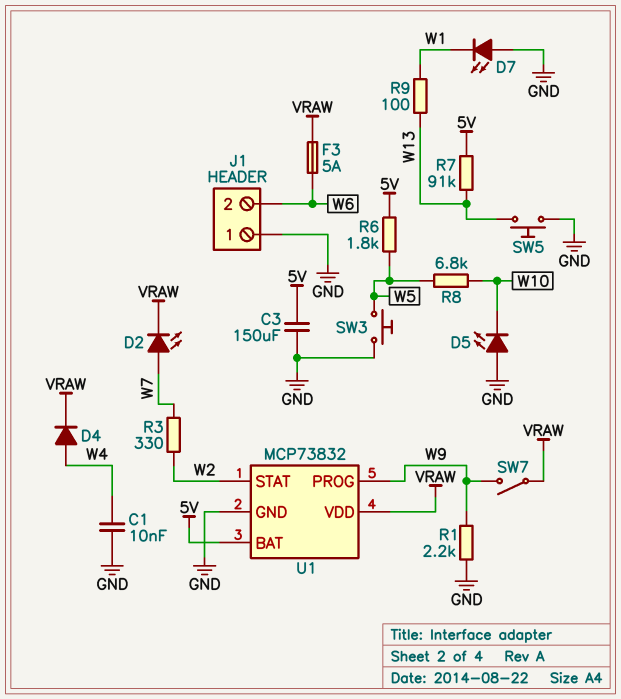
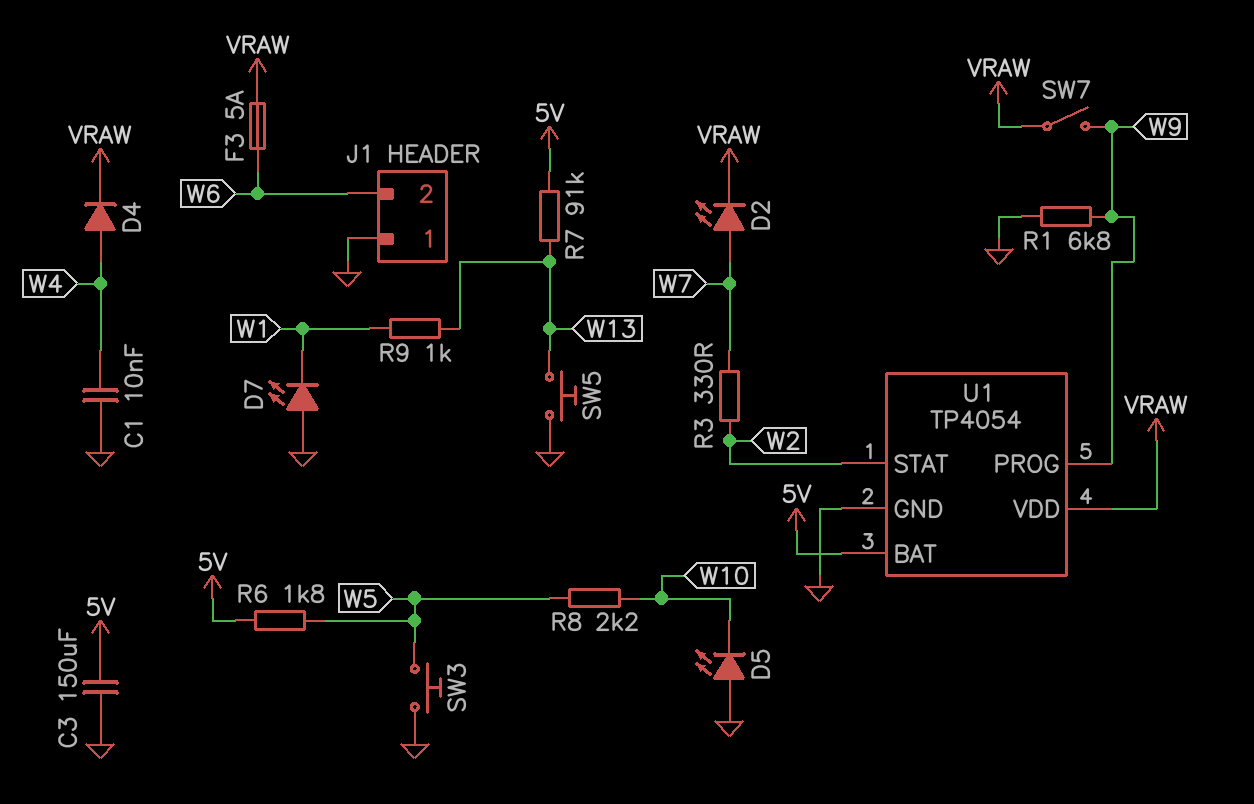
R1: 2.2k (GND, W9) -> 6.8k (GND, W9)
R8: 6.8k (W5, W10) -> 2.2k (W5, W10)
R9: 100 (W1, W13) -> 1k (W1, W13)
U1: MCP73832 -> TP4054

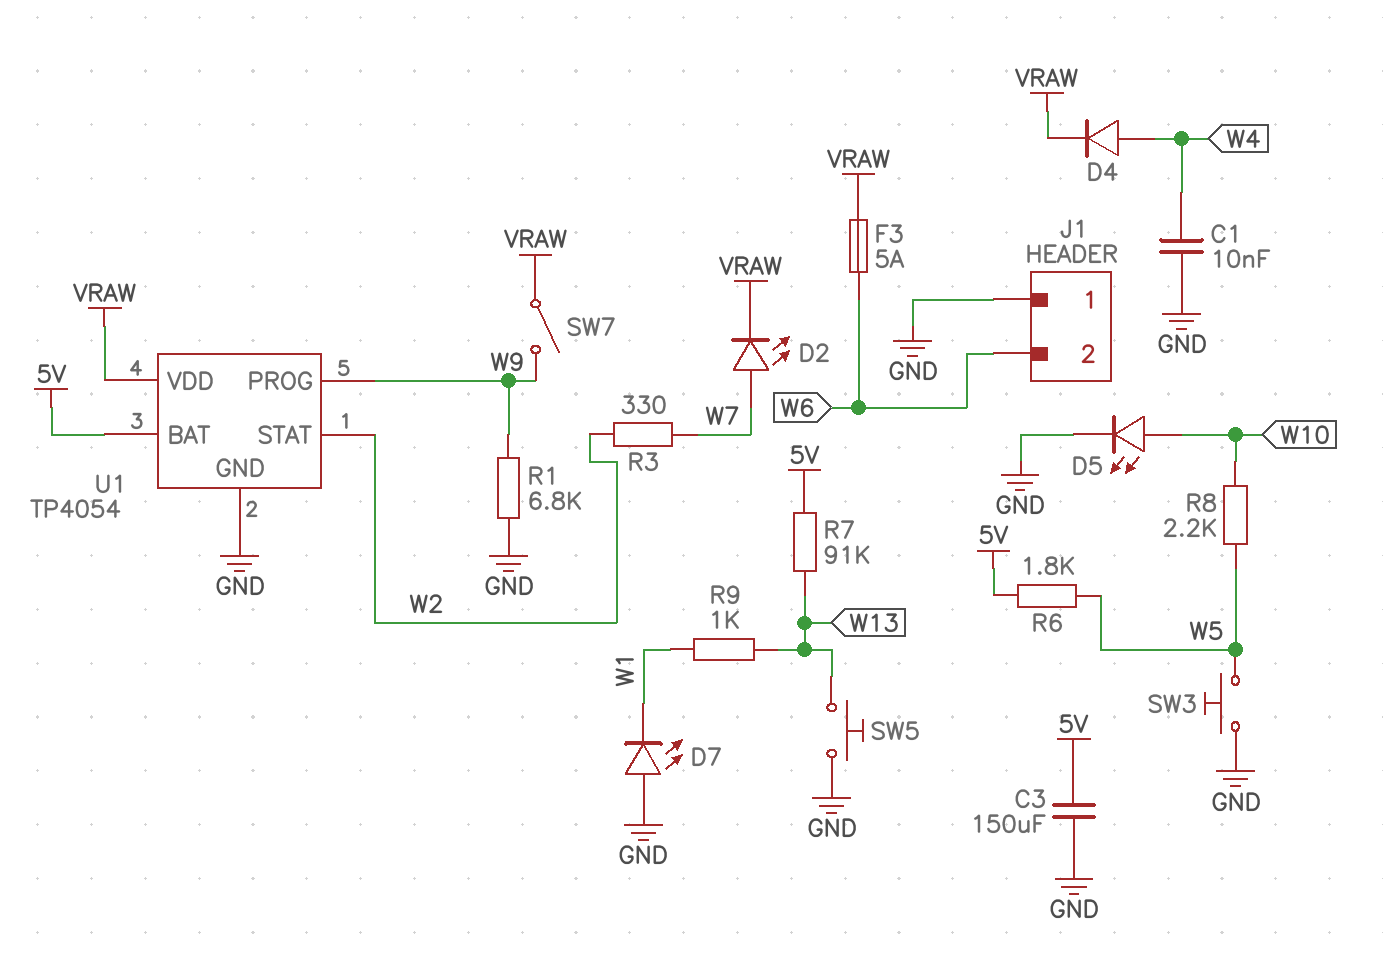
D5: LED (A GND, K W10) -> LED (A W10, K GND)

